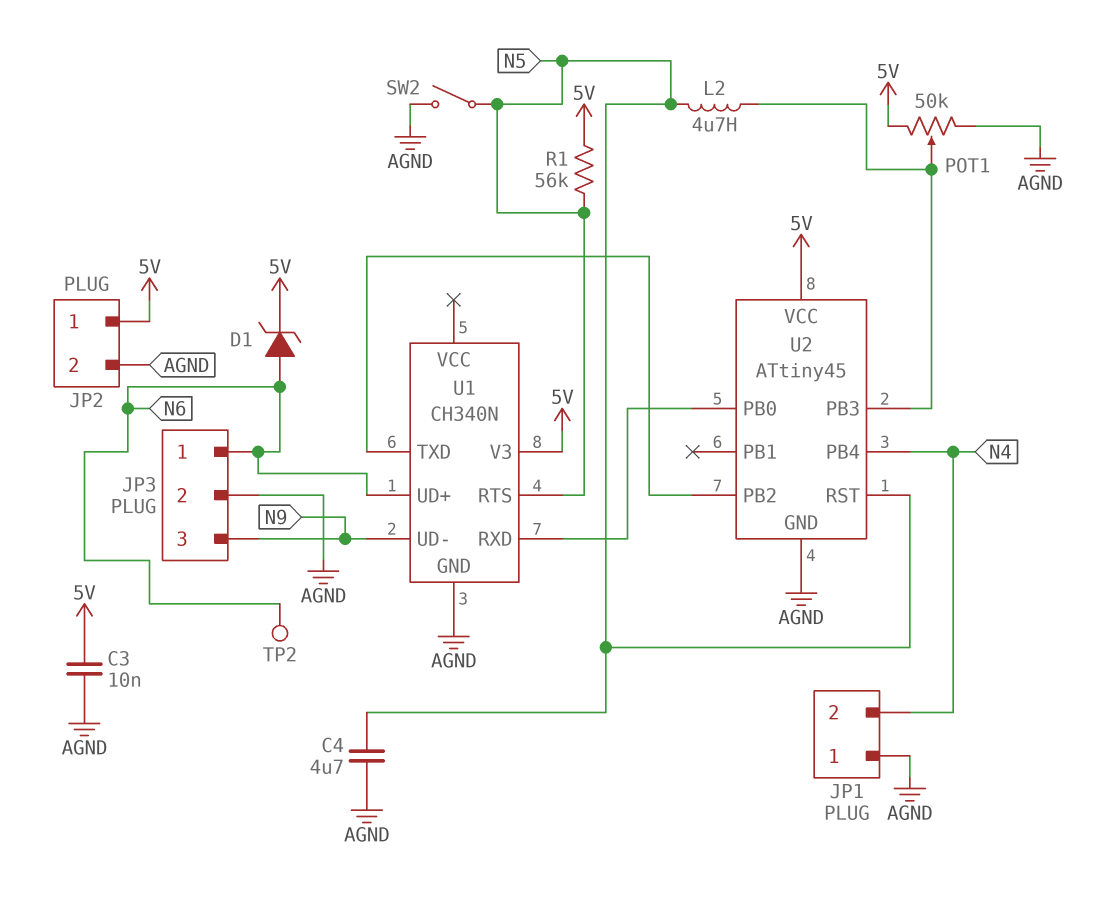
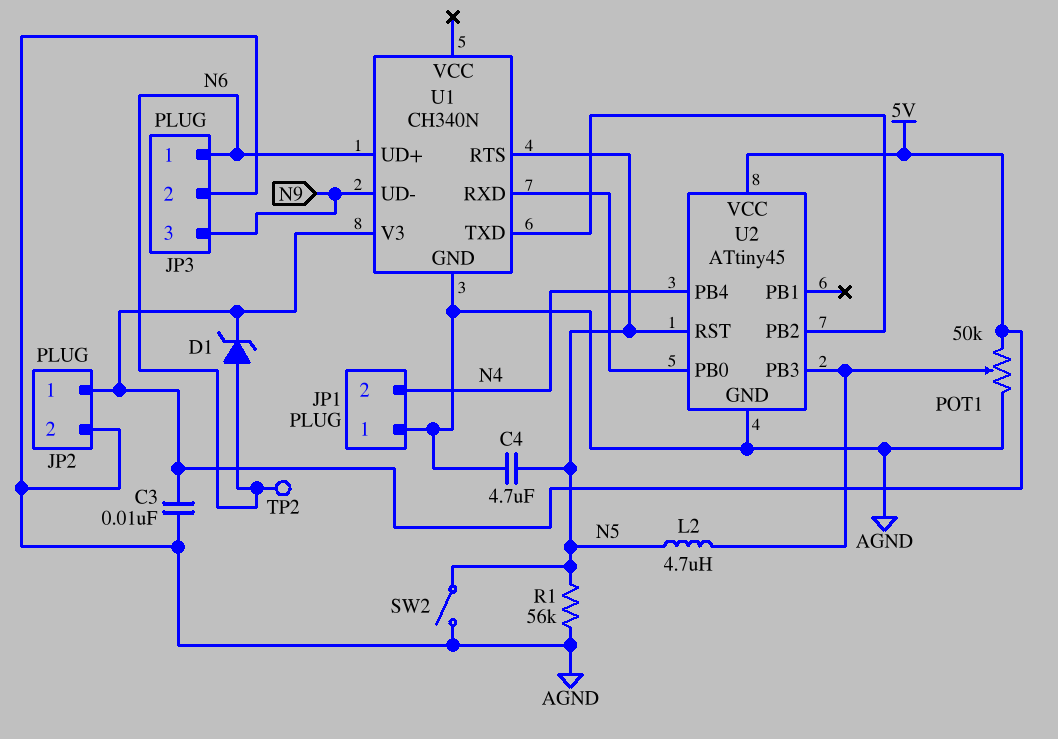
R1: 56k (5V, N5) -> 56k (AGND, N5)

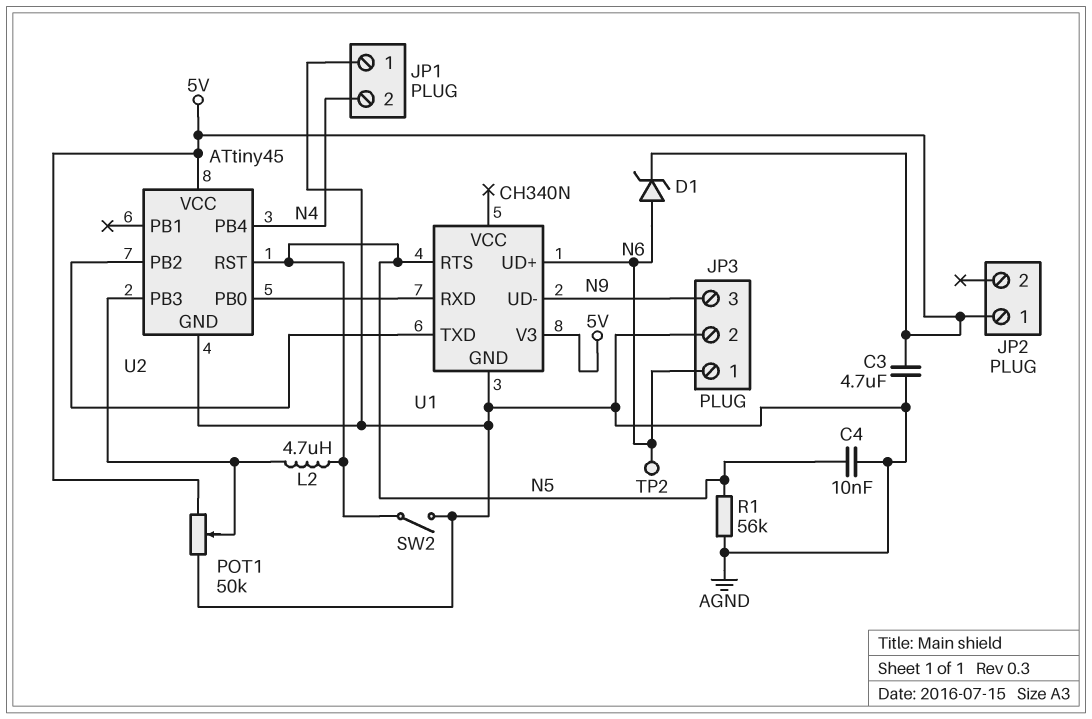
C3: 10nF (5V, AGND) -> 4.7uF (5V, AGND)
C4: 4.7uF (AGND, N5) -> 10nF (AGND, N5)
JP2 pin 2: AGND -> none

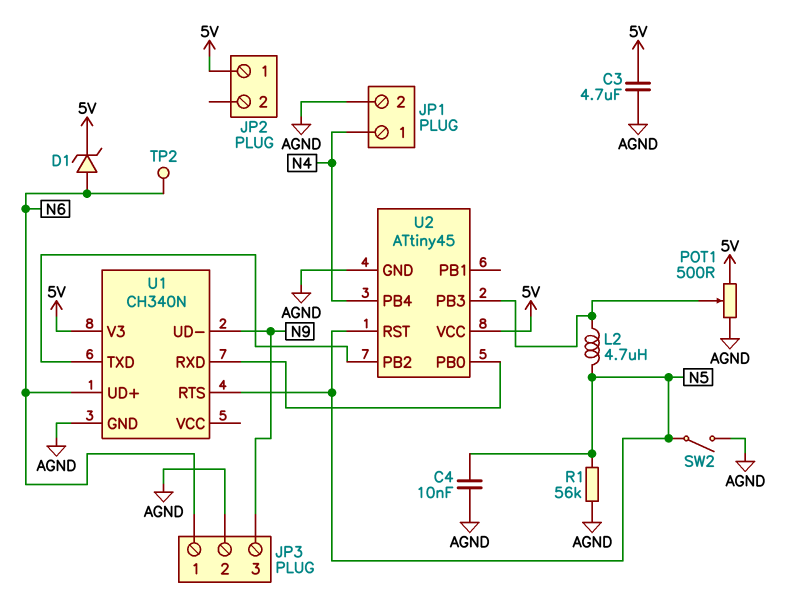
JP1 pin 1: AGND -> N4
JP1 pin 2: N4 -> AGND
POT1: 50k (5V, AGND, wiper U2/PB3) -> 500 (5V, AGND, wiper U2/PB3)

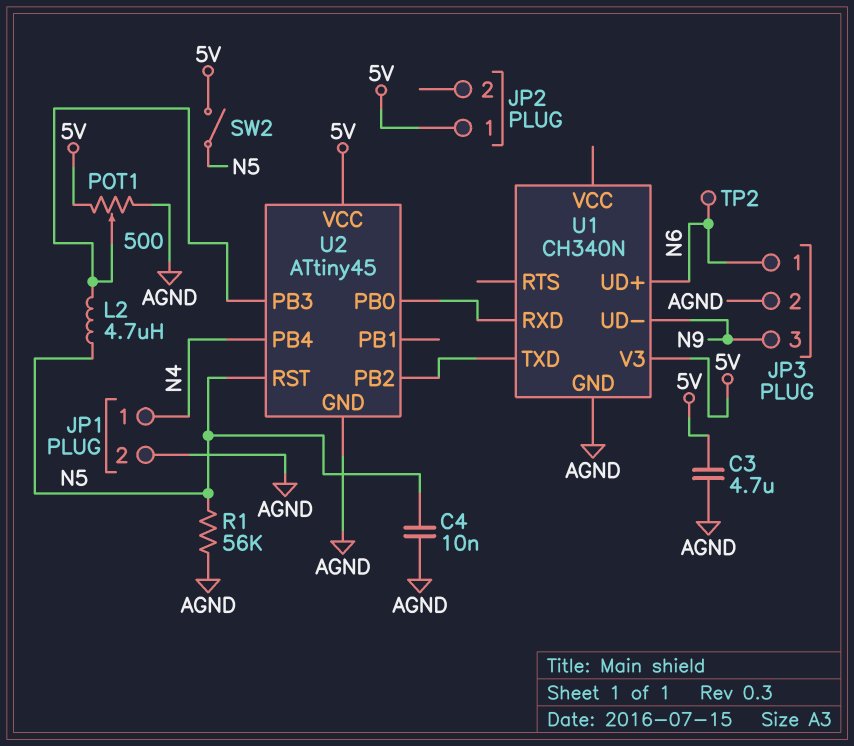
D1: zener (A N6, K 5V) -> none
SW2: switch (AGND, N5) -> switch (5V, N5)
U1 pin RTS: N5 -> none

